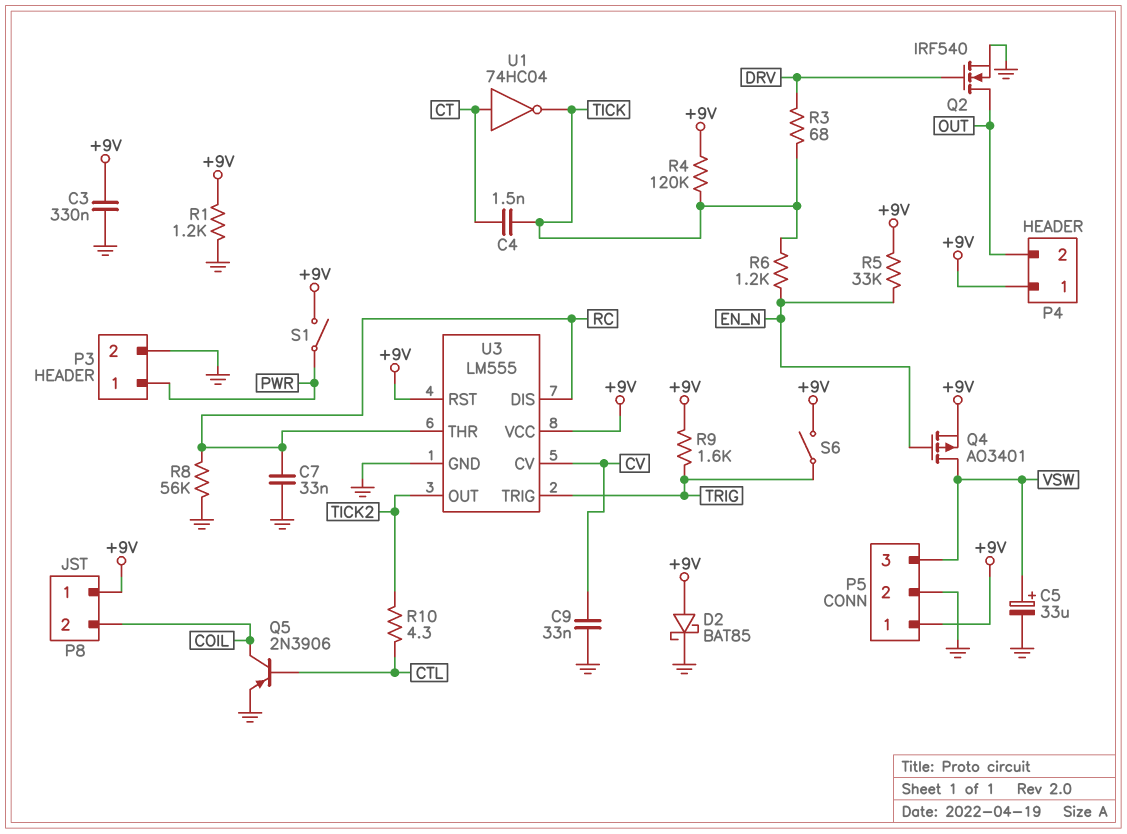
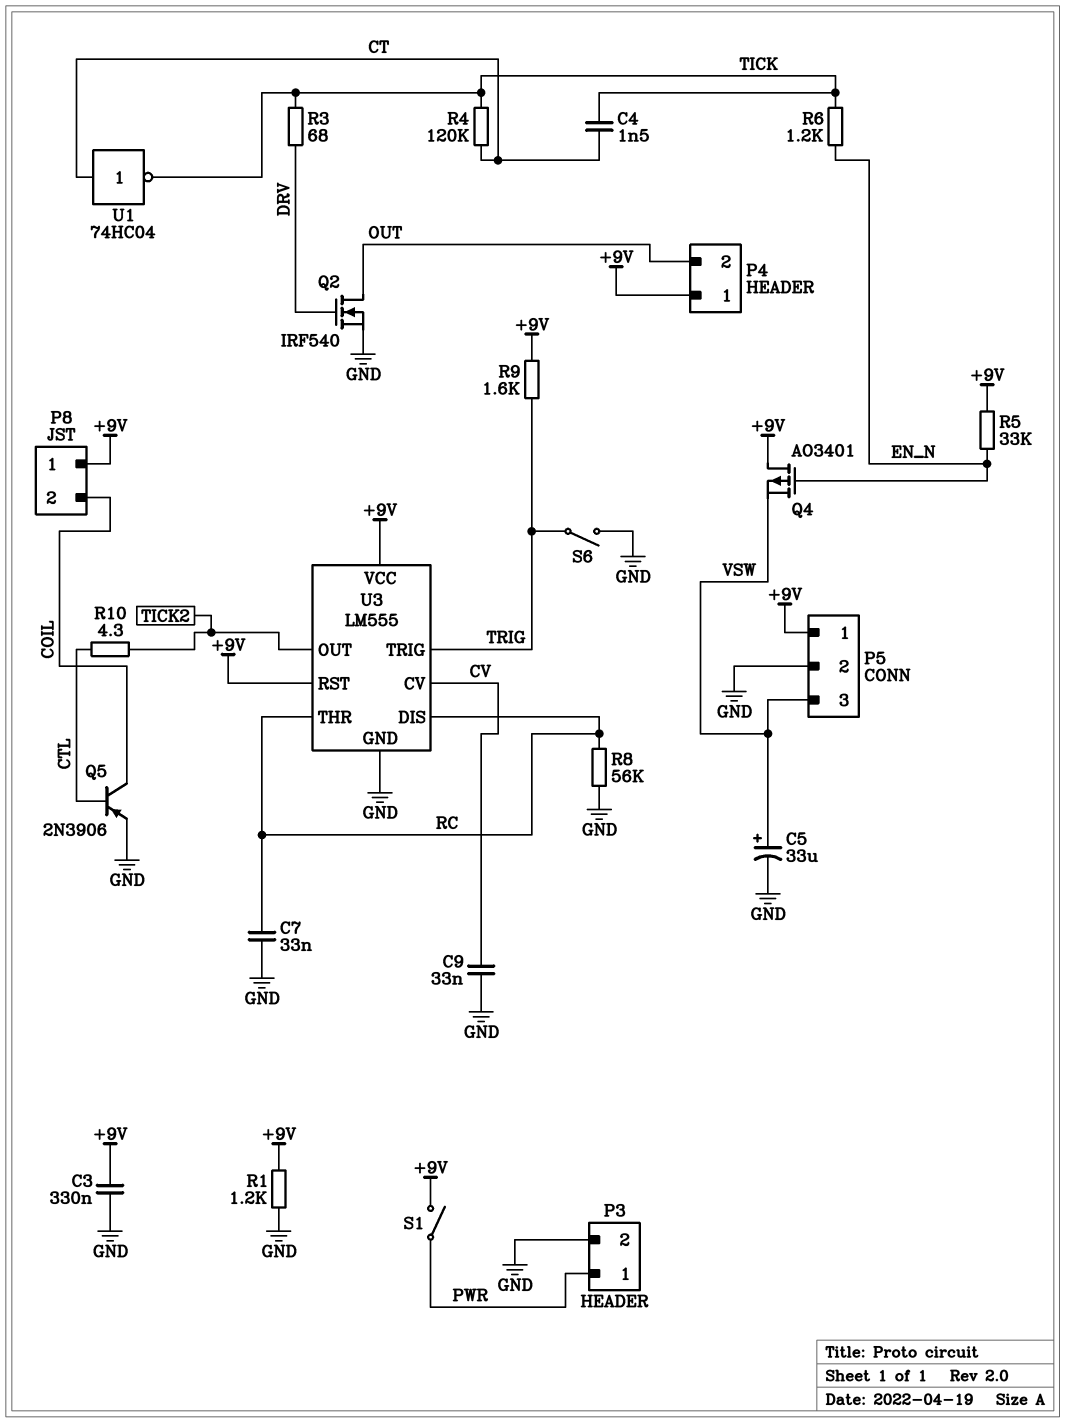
D2: schottky BAT85 (A +9V, K GND) -> none
Q4: PMOS AO3401 (G EN_N, D VSW, S +9V) -> PMOS AO3401 (G EN_N, D +9V, S VSW)
R4: 120k (+9V, TICK) -> 120k (CT, TICK)
S6: switch (+9V, TRIG) -> switch (GND, TRIG)

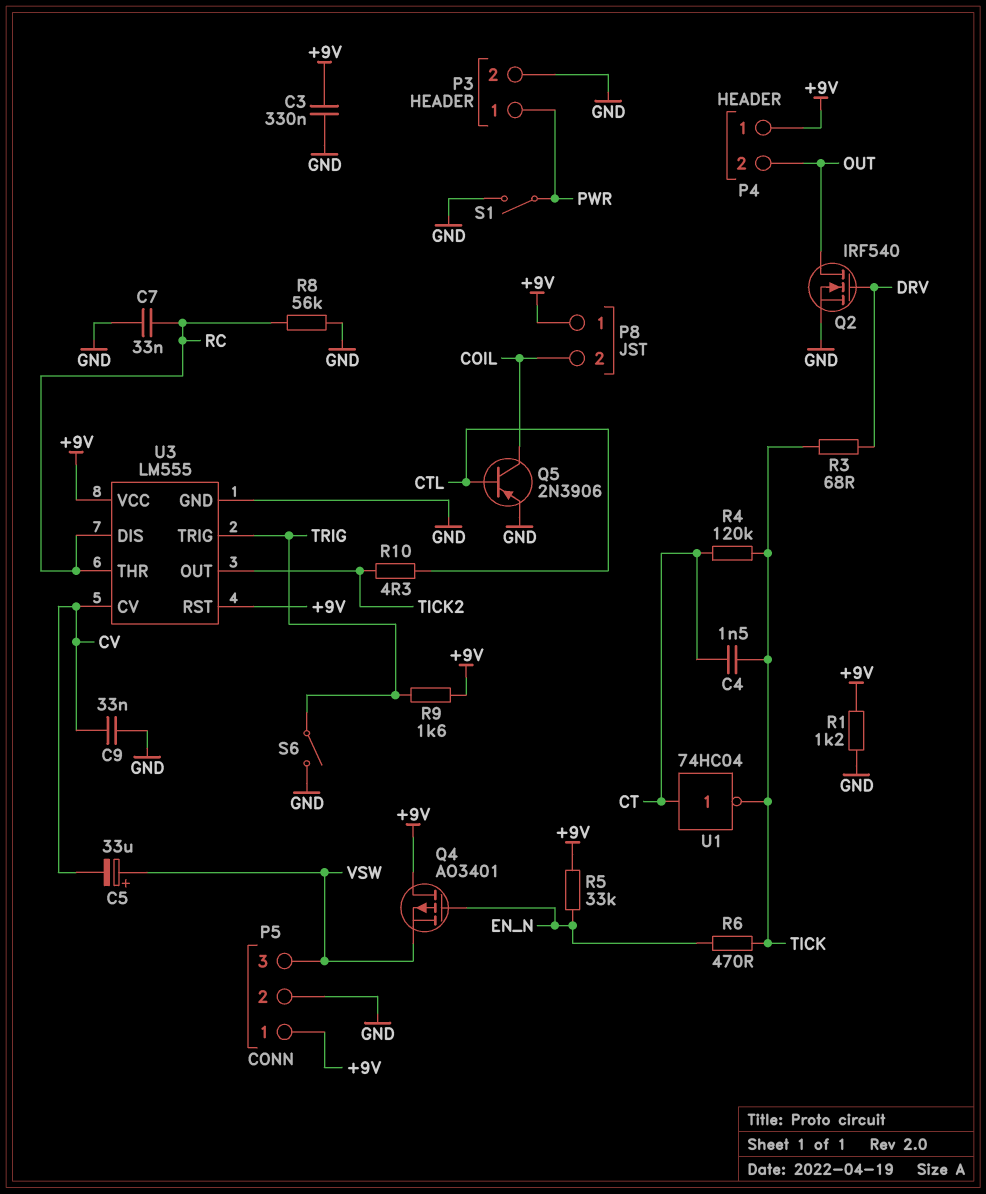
C5: 33uF (plus VSW, minus GND) -> 33uF (plus VSW, minus CV)
R6: 1.2k (EN_N, TICK) -> 470 (EN_N, TICK)
S1: switch (+9V, PWR) -> switch (GND, PWR)

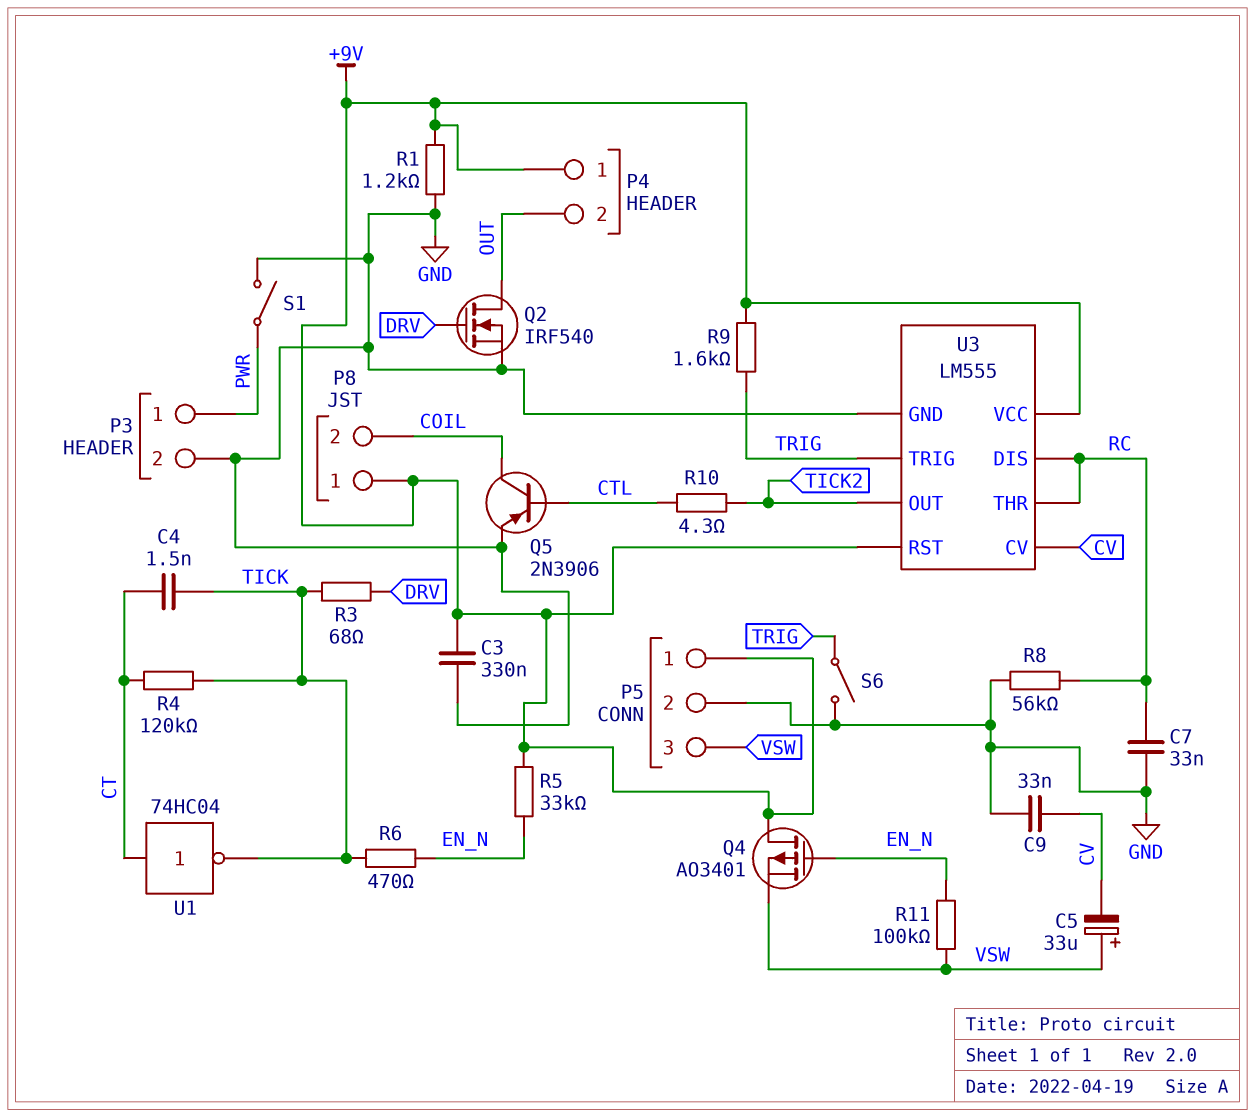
R11: none -> 100k (EN_N, VSW)

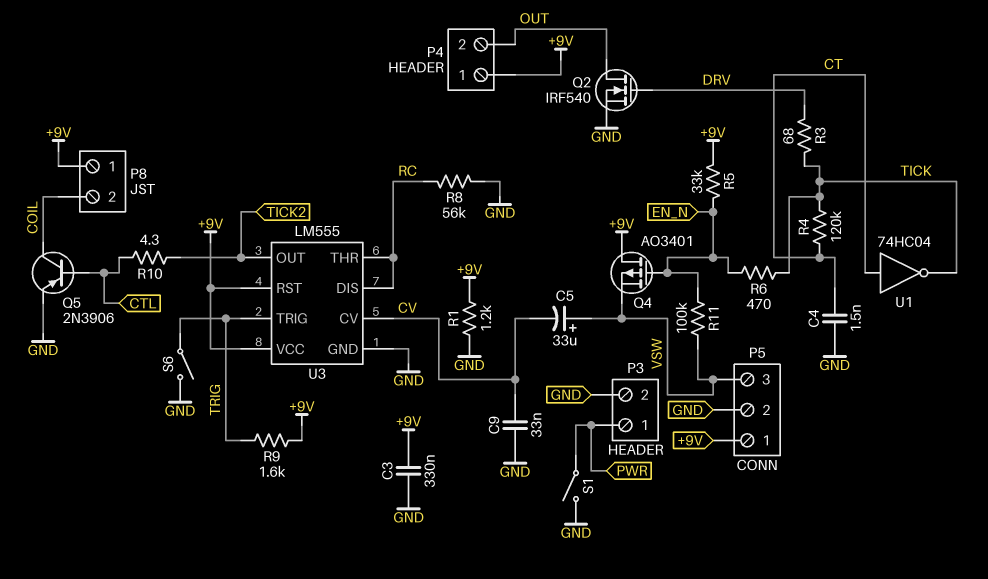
C4: 1.5nF (CT, TICK) -> 1.5nF (CT, GND)
C7: 33nF (GND, RC) -> none

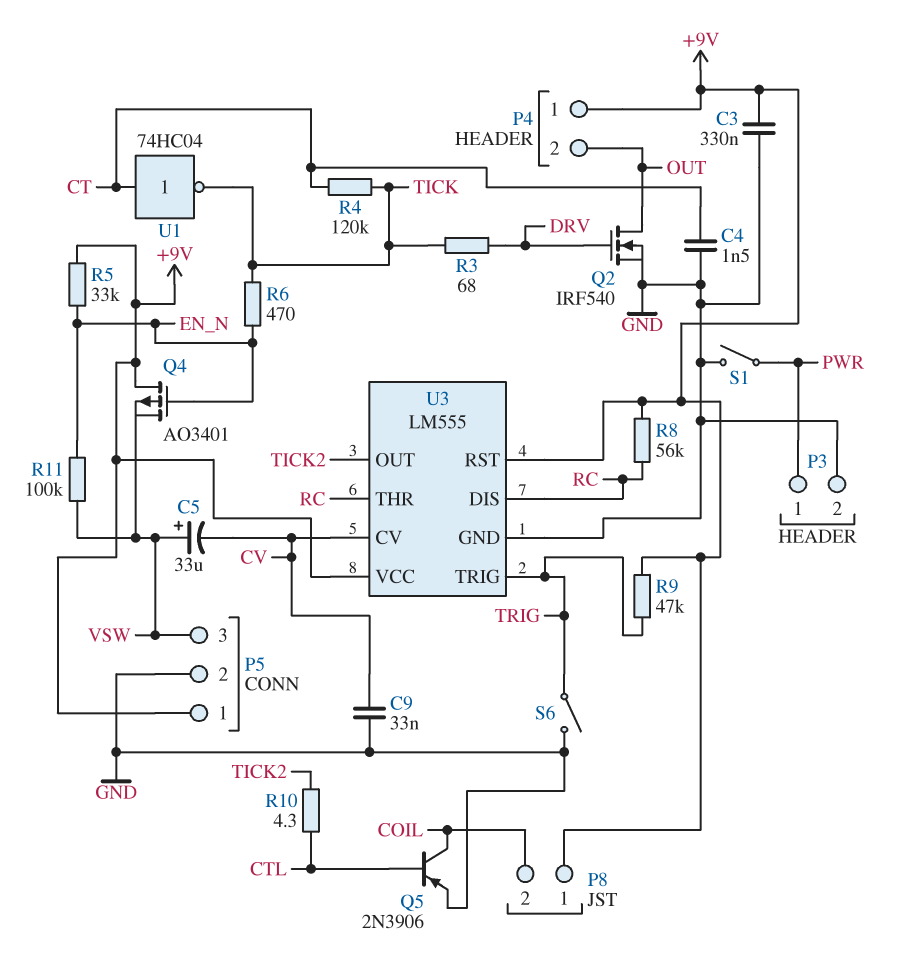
R1: 1.2k (+9V, GND) -> none
R8: 56k (GND, RC) -> 56k (+9V, RC)
R9: 1.6k (+9V, TRIG) -> 47k (+9V, TRIG)

